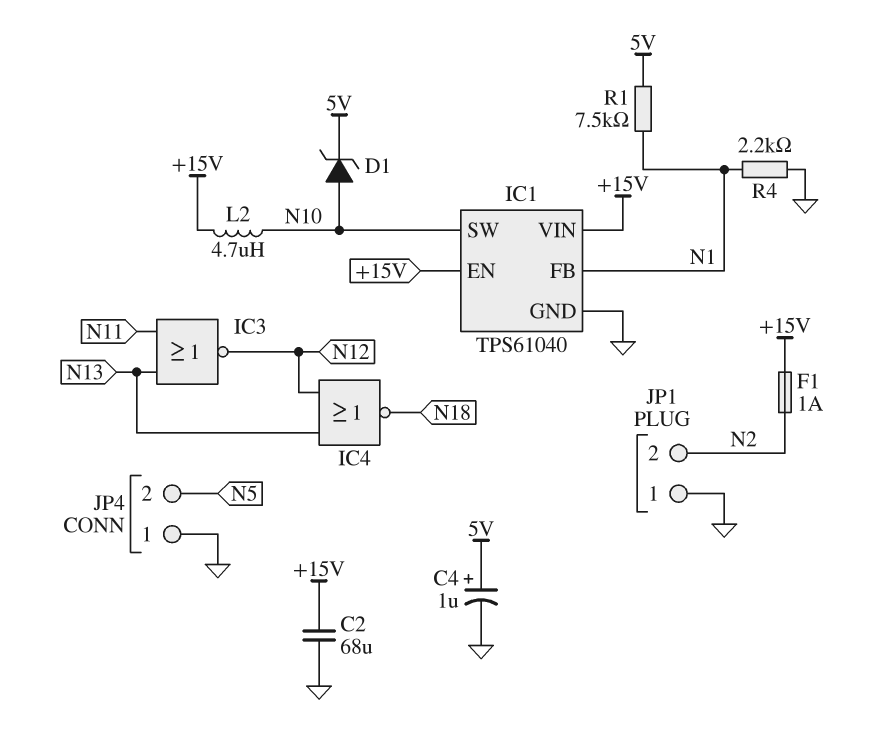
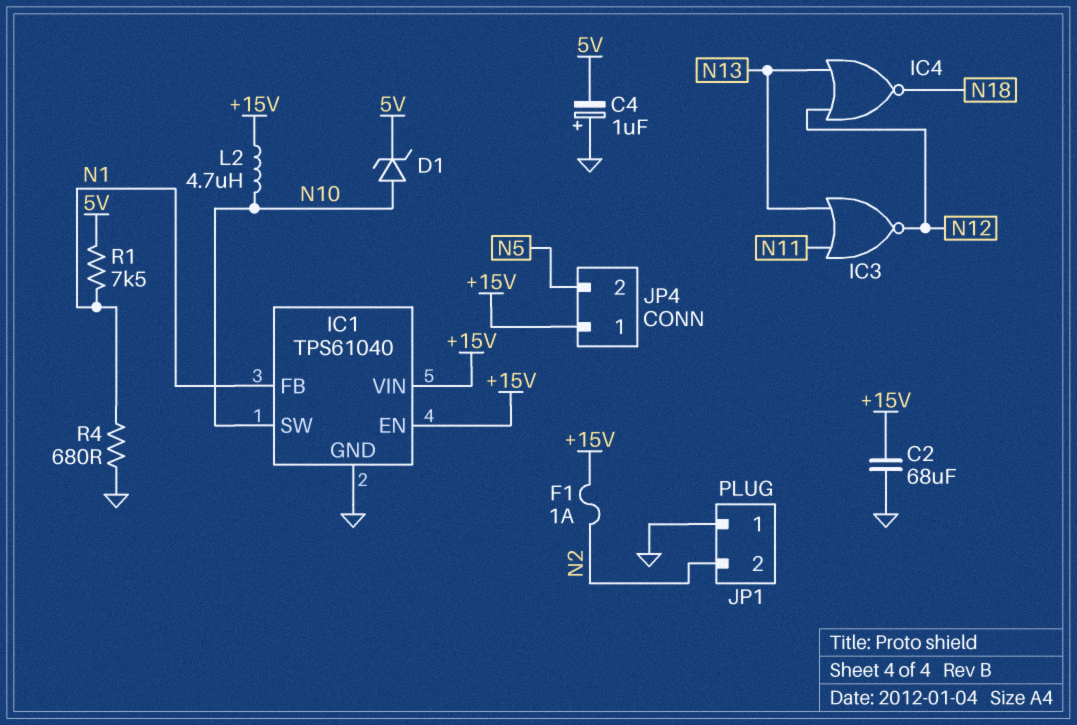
C4: 1uF (plus 5V, minus GND) -> 1uF (plus GND, minus 5V)
JP4 pin 1: GND -> +15V
R4: 2.2k (GND, N1) -> 680 (GND, N1)

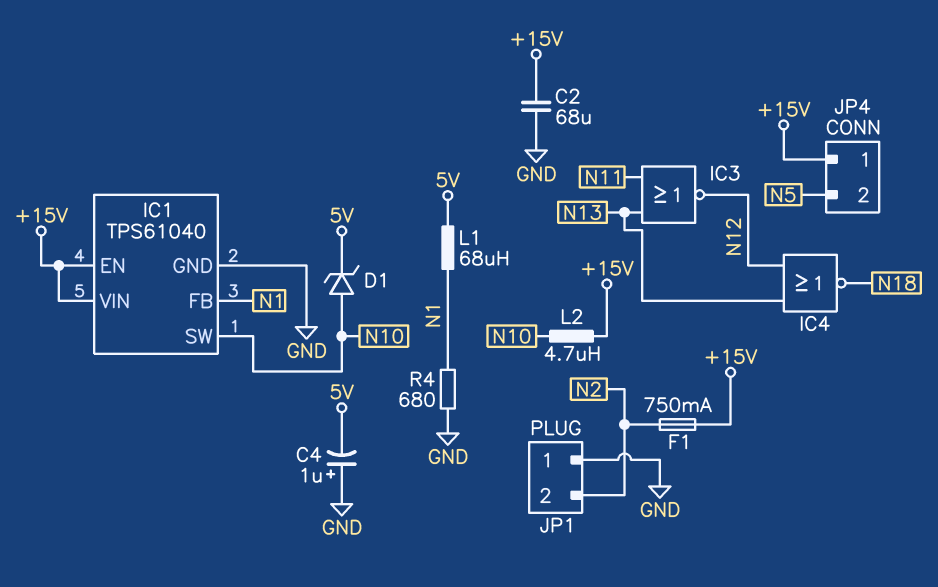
F1: 1A (+15V, N2) -> 750mA (+15V, N2)
L1: none -> 68uH (5V, N1)
R1: 7.5k (5V, N1) -> none

